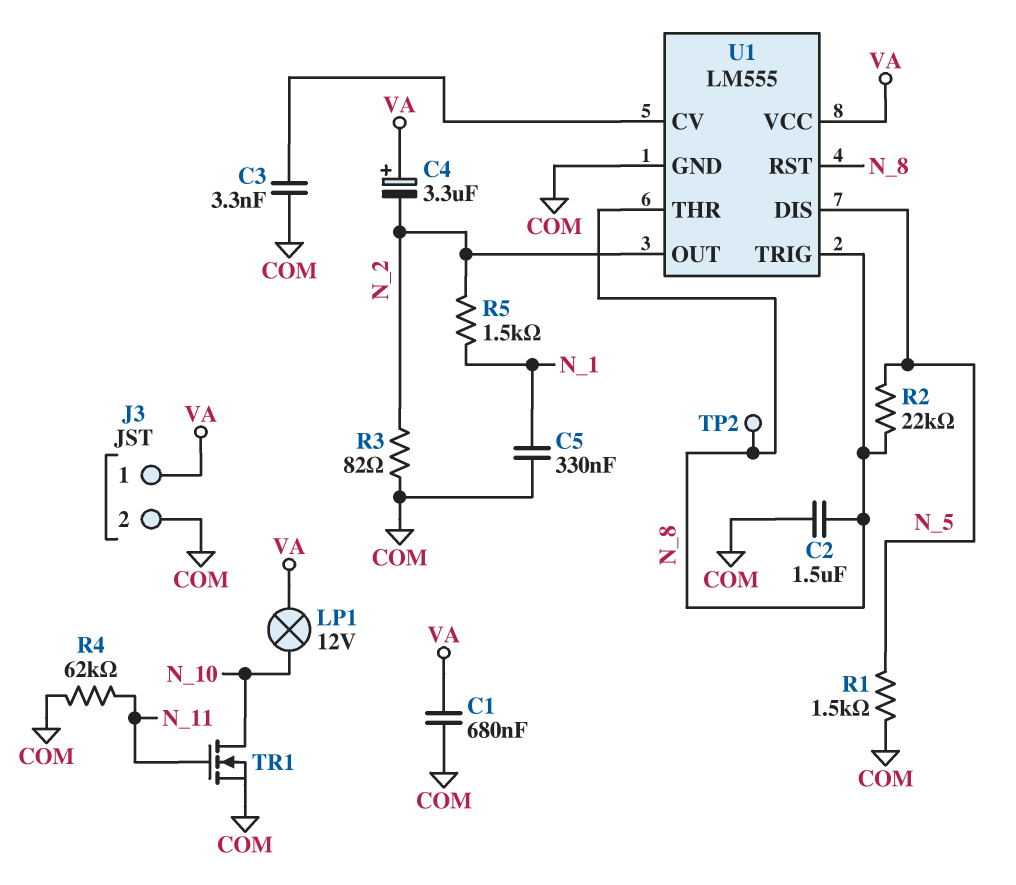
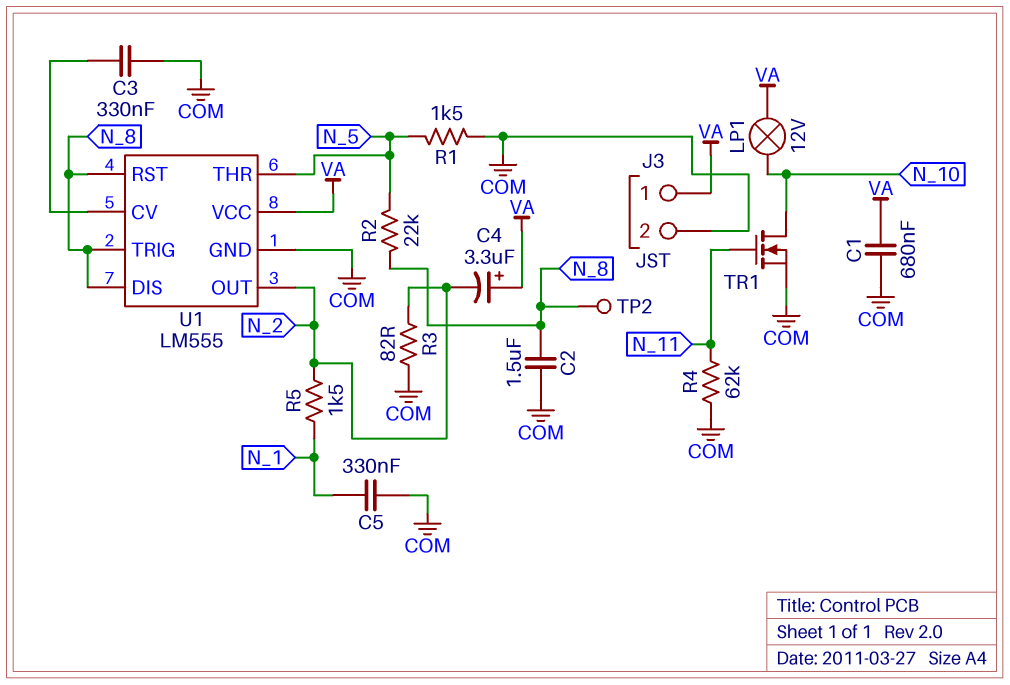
C3: 3.3nF (COM, U1/CV) -> 330nF (COM, U1/CV)
U1 pin DIS: N_5 -> N_8
U1 pin THR: N_8 -> N_5

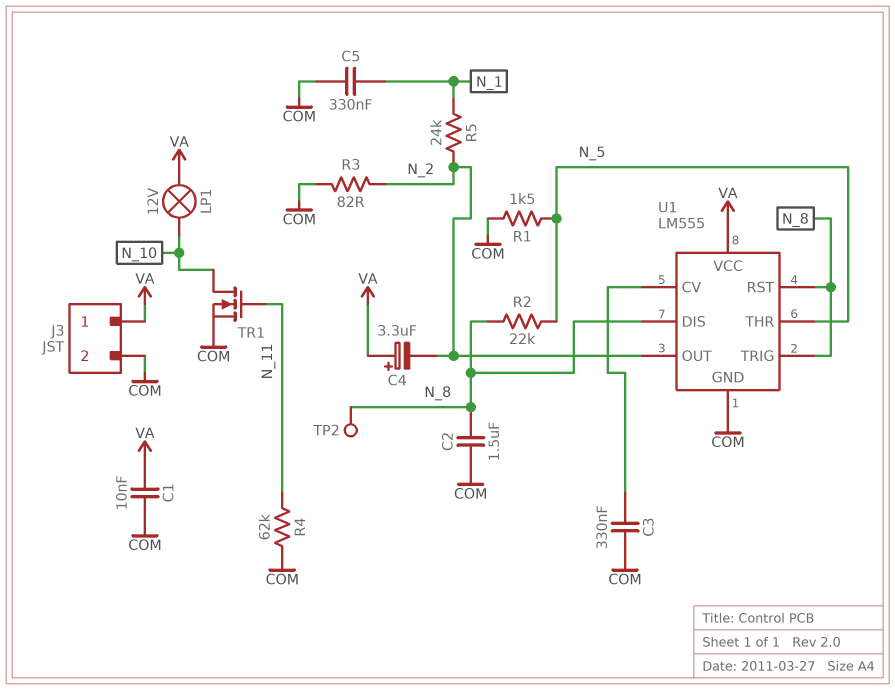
C1: 680nF (COM, VA) -> 10nF (COM, VA)
R5: 1.5k (N_1, N_2) -> 24k (N_1, N_2)

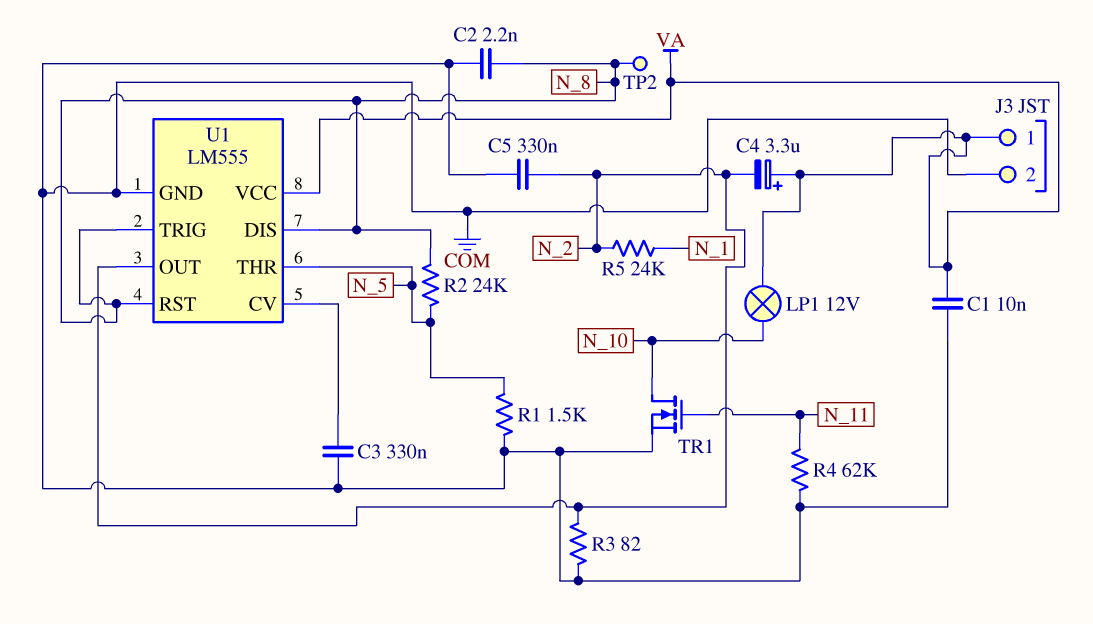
C2: 1.5uF (COM, N_8) -> 2.2nF (COM, N_8)
C5: 330nF (COM, N_1) -> 330nF (COM, N_2)
R2: 22k (N_5, N_8) -> 24k (N_5, N_8)

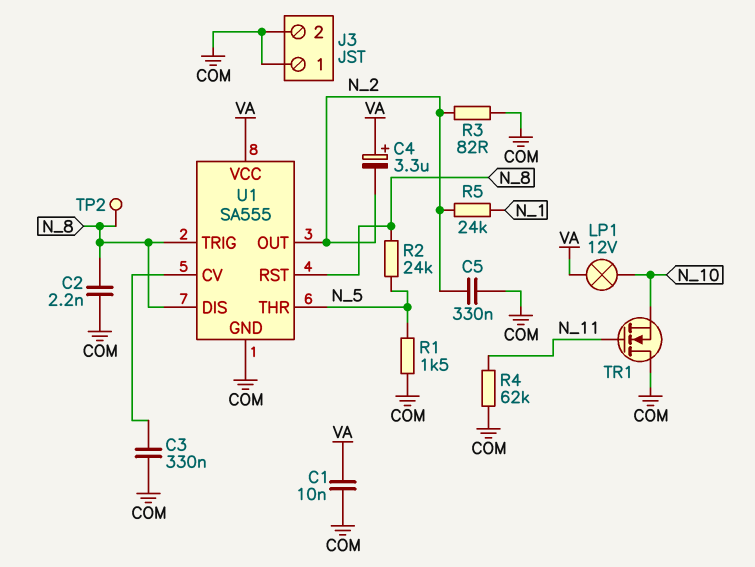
J3 pin 1: VA -> COM
TR1: NMOS (G N_11, D N_10, S COM) -> NMOS (G N_11, D COM, S N_10)
U1: LM555 -> SA555

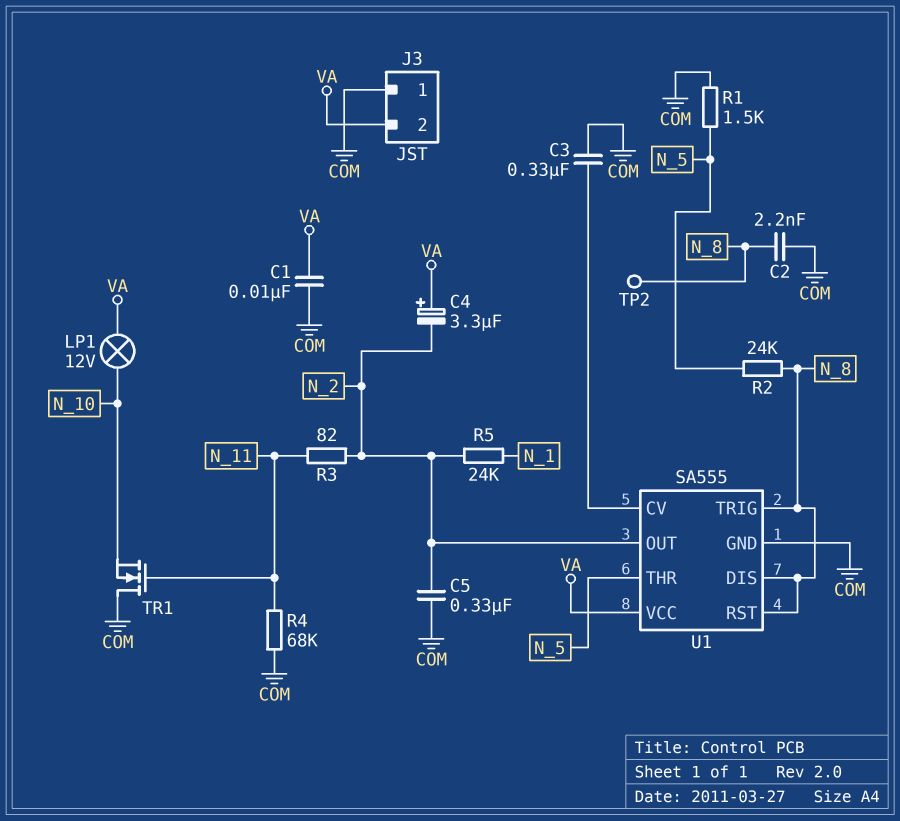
J3 pin 2: COM -> VA
R3: 82 (COM, N_2) -> 82 (N_2, N_11)
R4: 62k (COM, N_11) -> 68k (COM, N_11)

